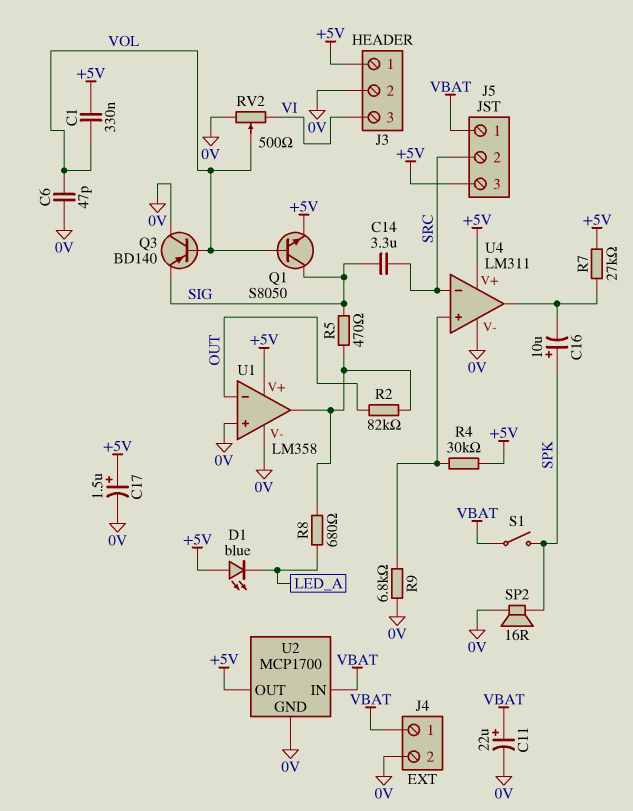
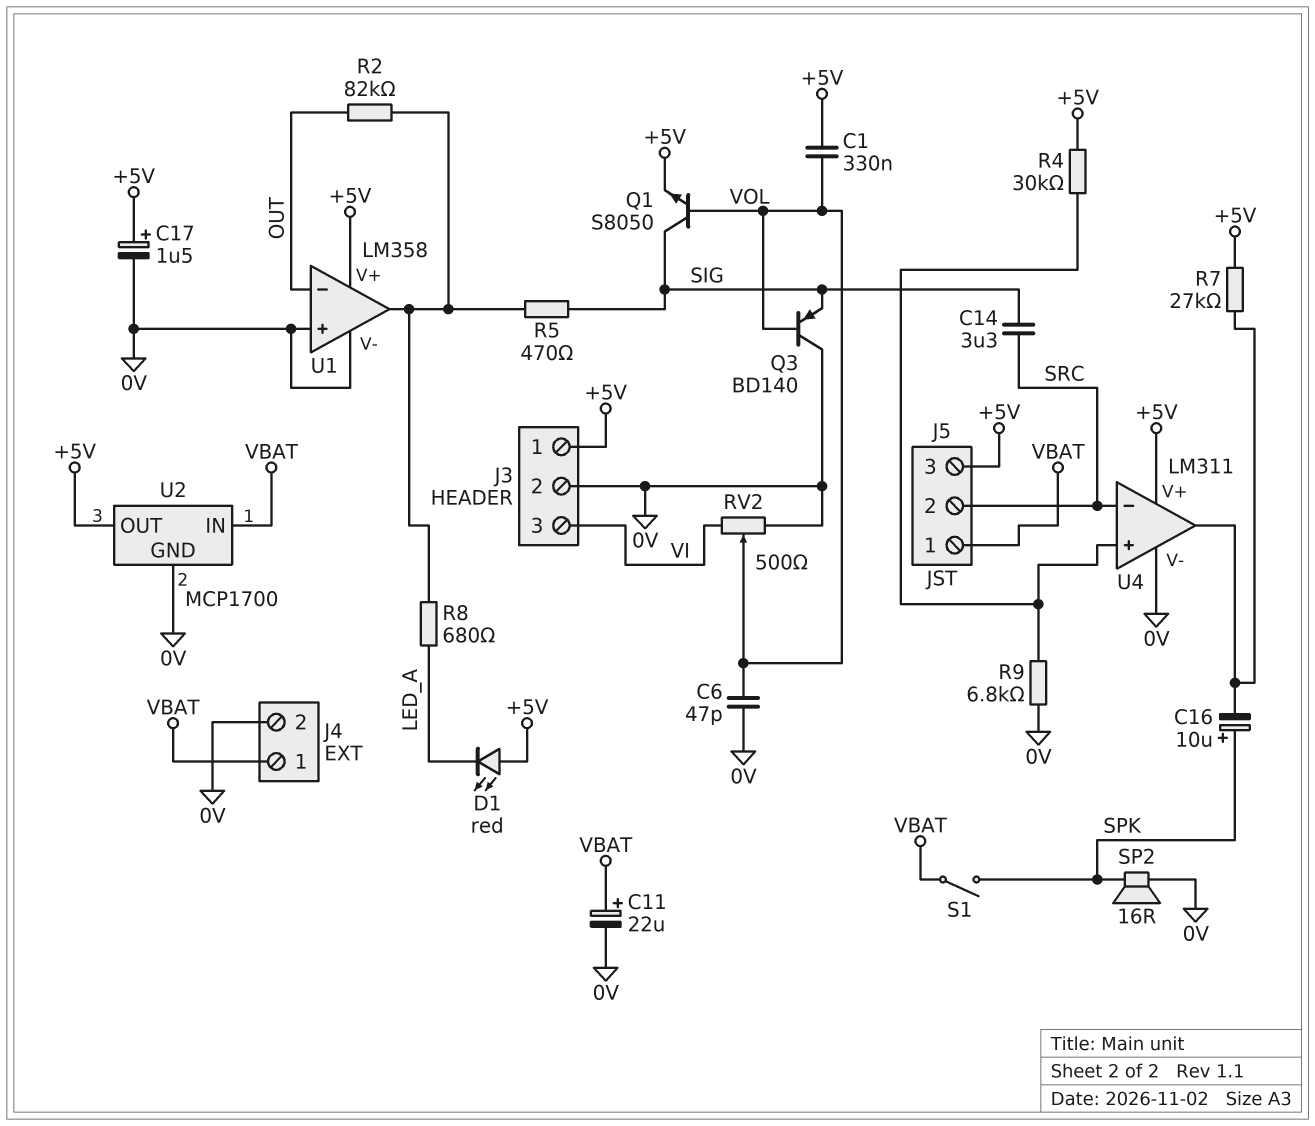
D1: LED blue (A +5V, K LED_A) -> LED red (A +5V, K LED_A)

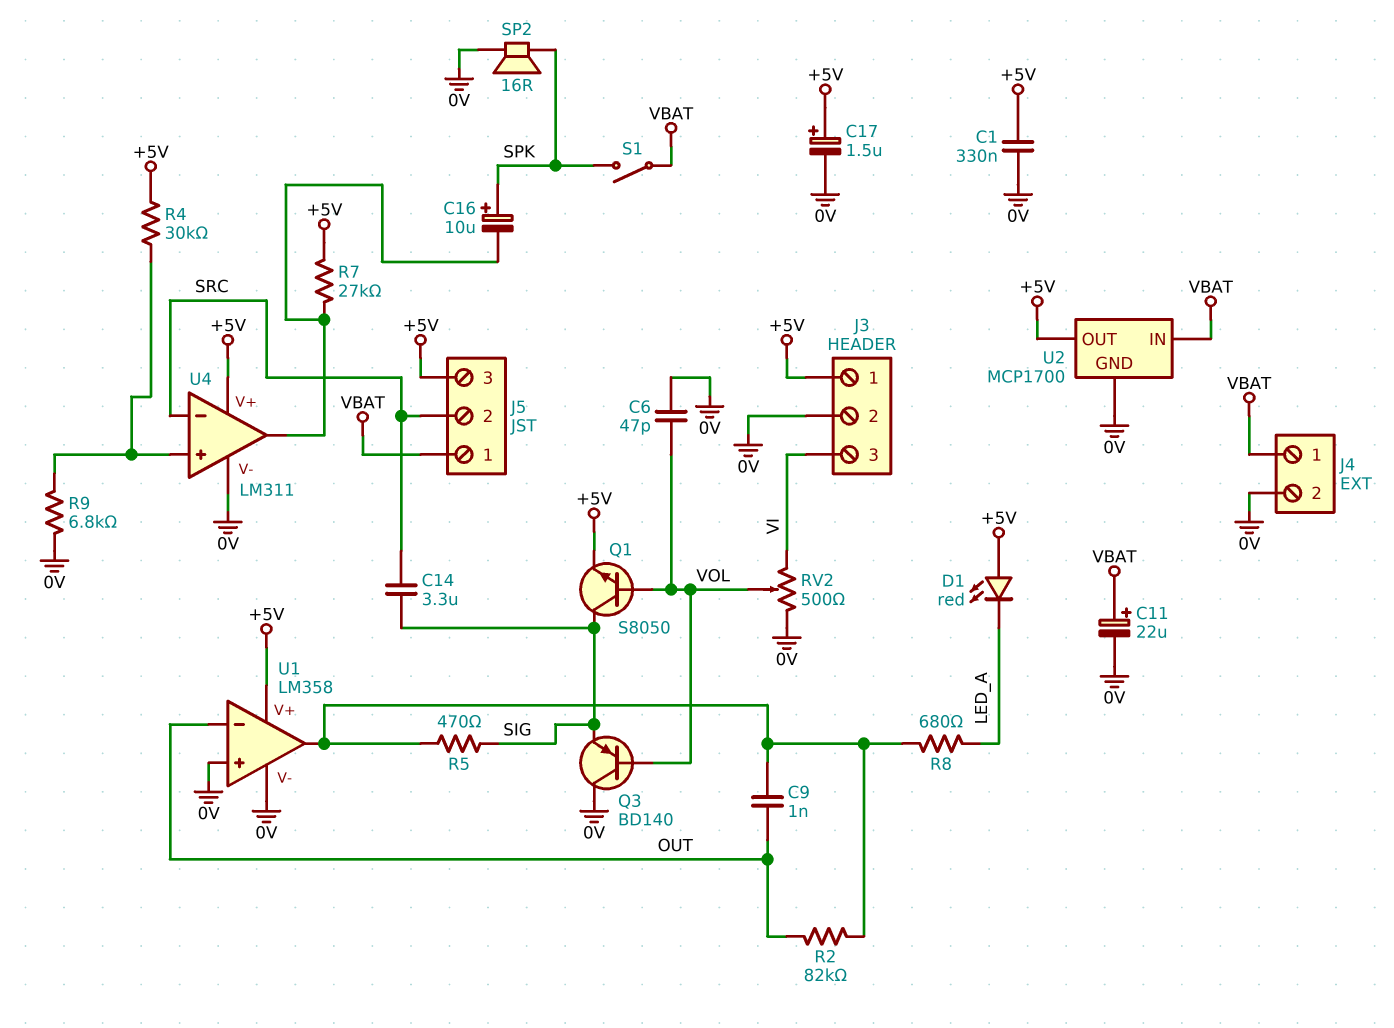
C1: 330nF (+5V, VOL) -> 330nF (+5V, 0V)
C9: none -> 1nF (OUT, U1/out)

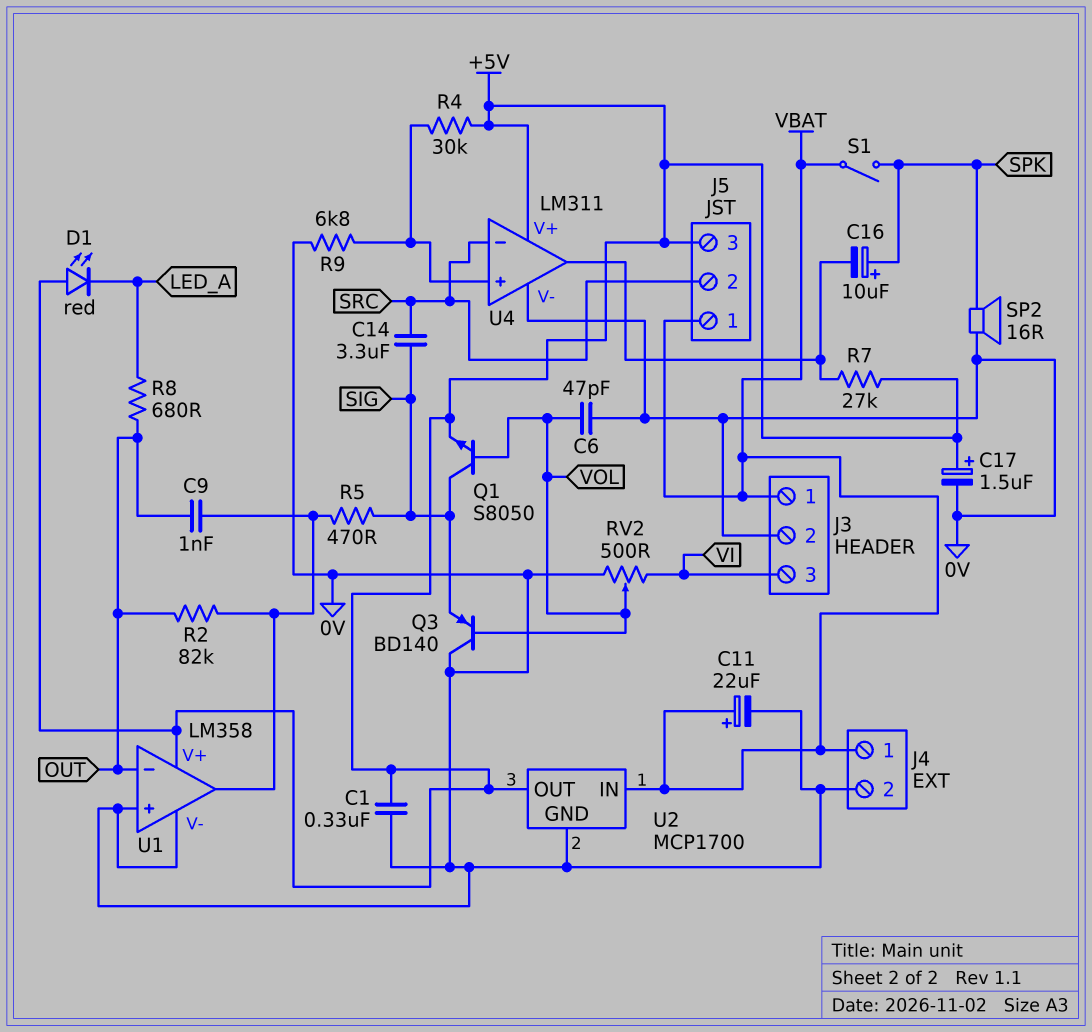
J3 pin 1: +5V -> VBAT
R8: 680 (LED_A, U1/out) -> 680 (LED_A, OUT)

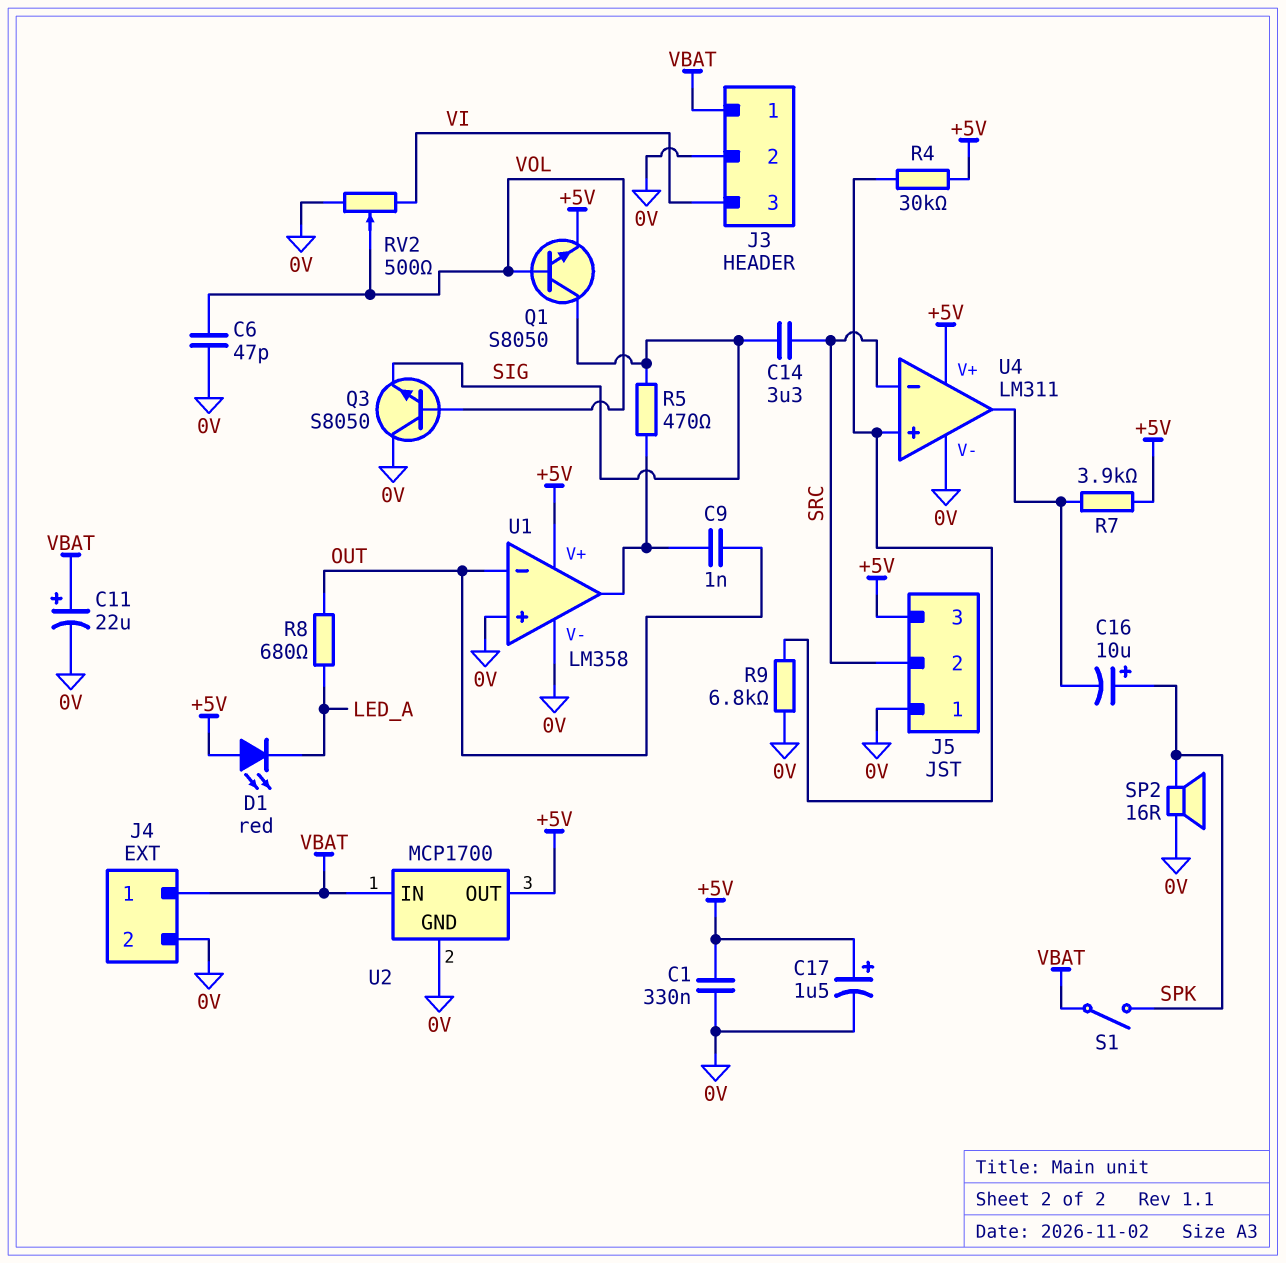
J5 pin 1: VBAT -> 0V
Q3: PNP BD140 (B VOL, C 0V, E SIG) -> NPN S8050 (B VOL, C 0V, E SIG)
R2: 82k (OUT, U1/out) -> none
R7: 27k (+5V, U4/out) -> 3.9k (+5V, U4/out)

